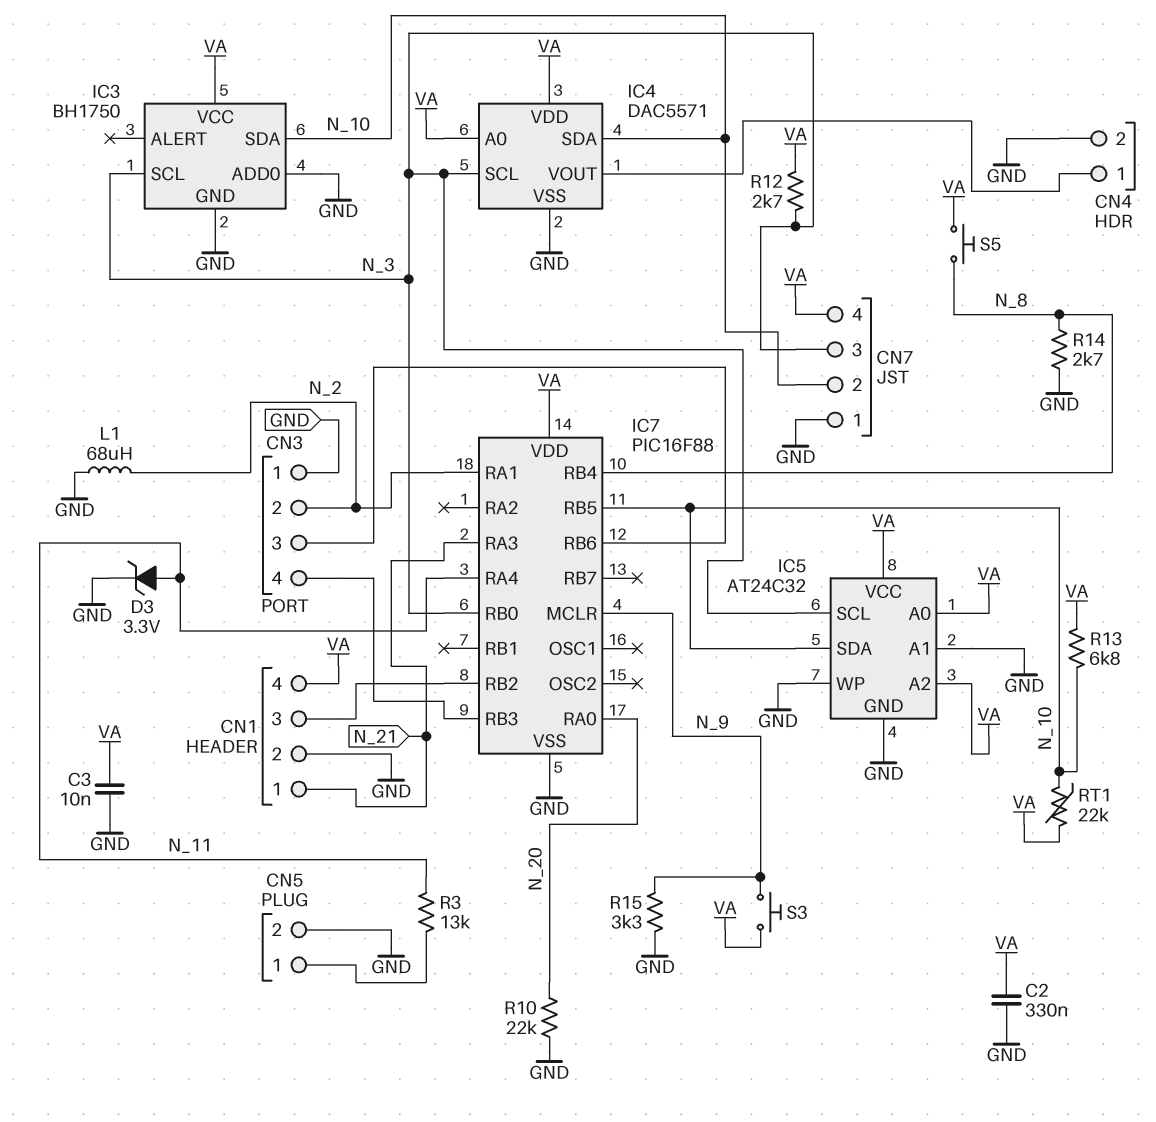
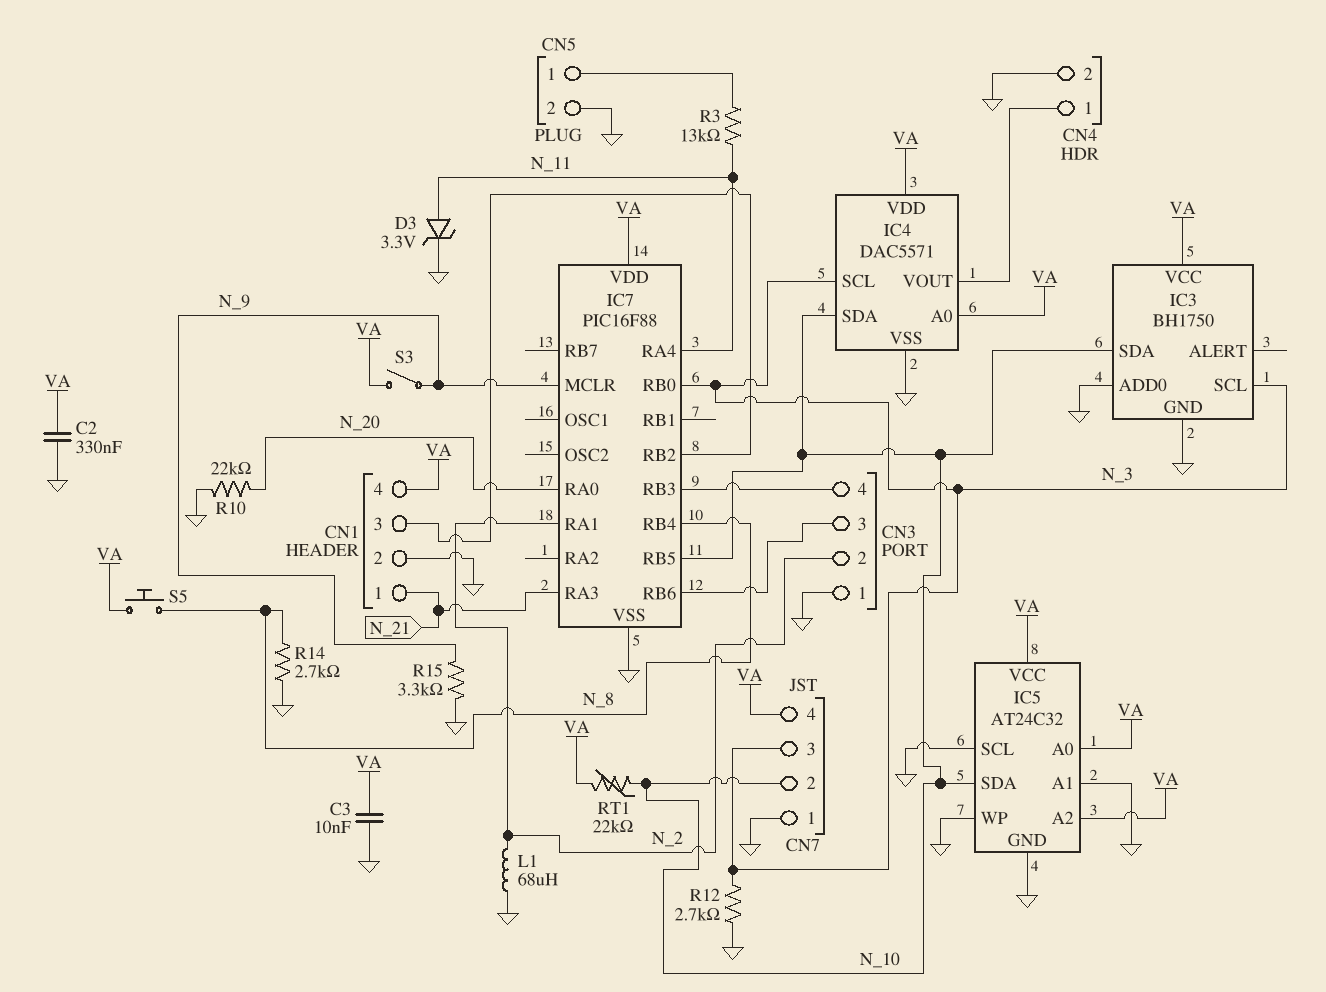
IC5 pin SCL: N_3 -> GND
R12: 2.7k (N_3, VA) -> 2.7k (GND, N_3)
R13: 6.8k (N_10, VA) -> none
S3: button (N_9, VA) -> switch (N_9, VA)

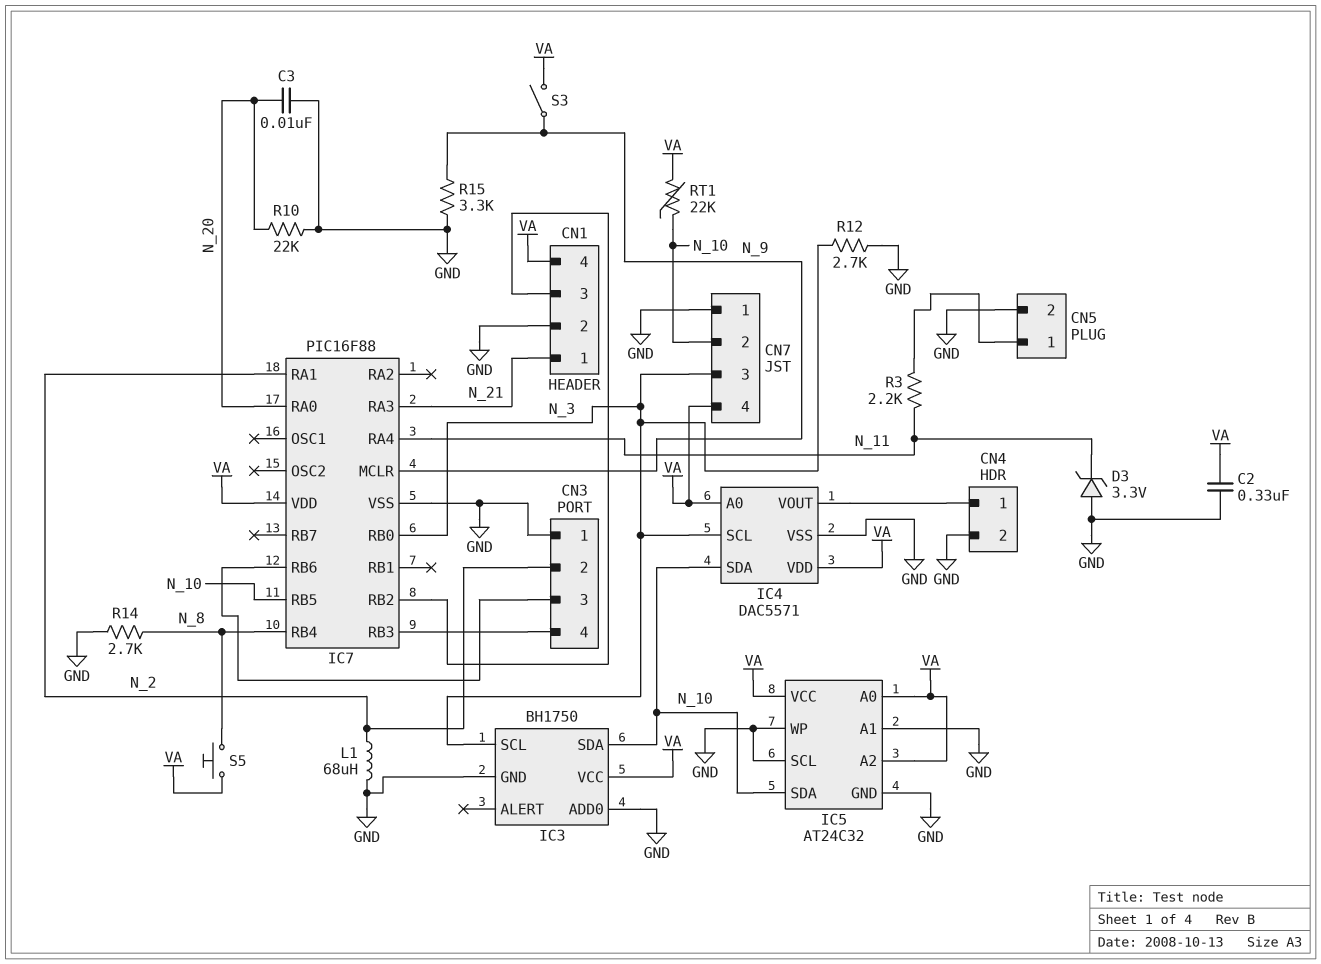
C3: 10nF (GND, VA) -> 10nF (GND, N_20)
D3: zener 3.3V (A N_11, K GND) -> zener 3.3V (A GND, K N_11)
R3: 13k (CN5/1, N_11) -> 2.2k (CN5/1, N_11)

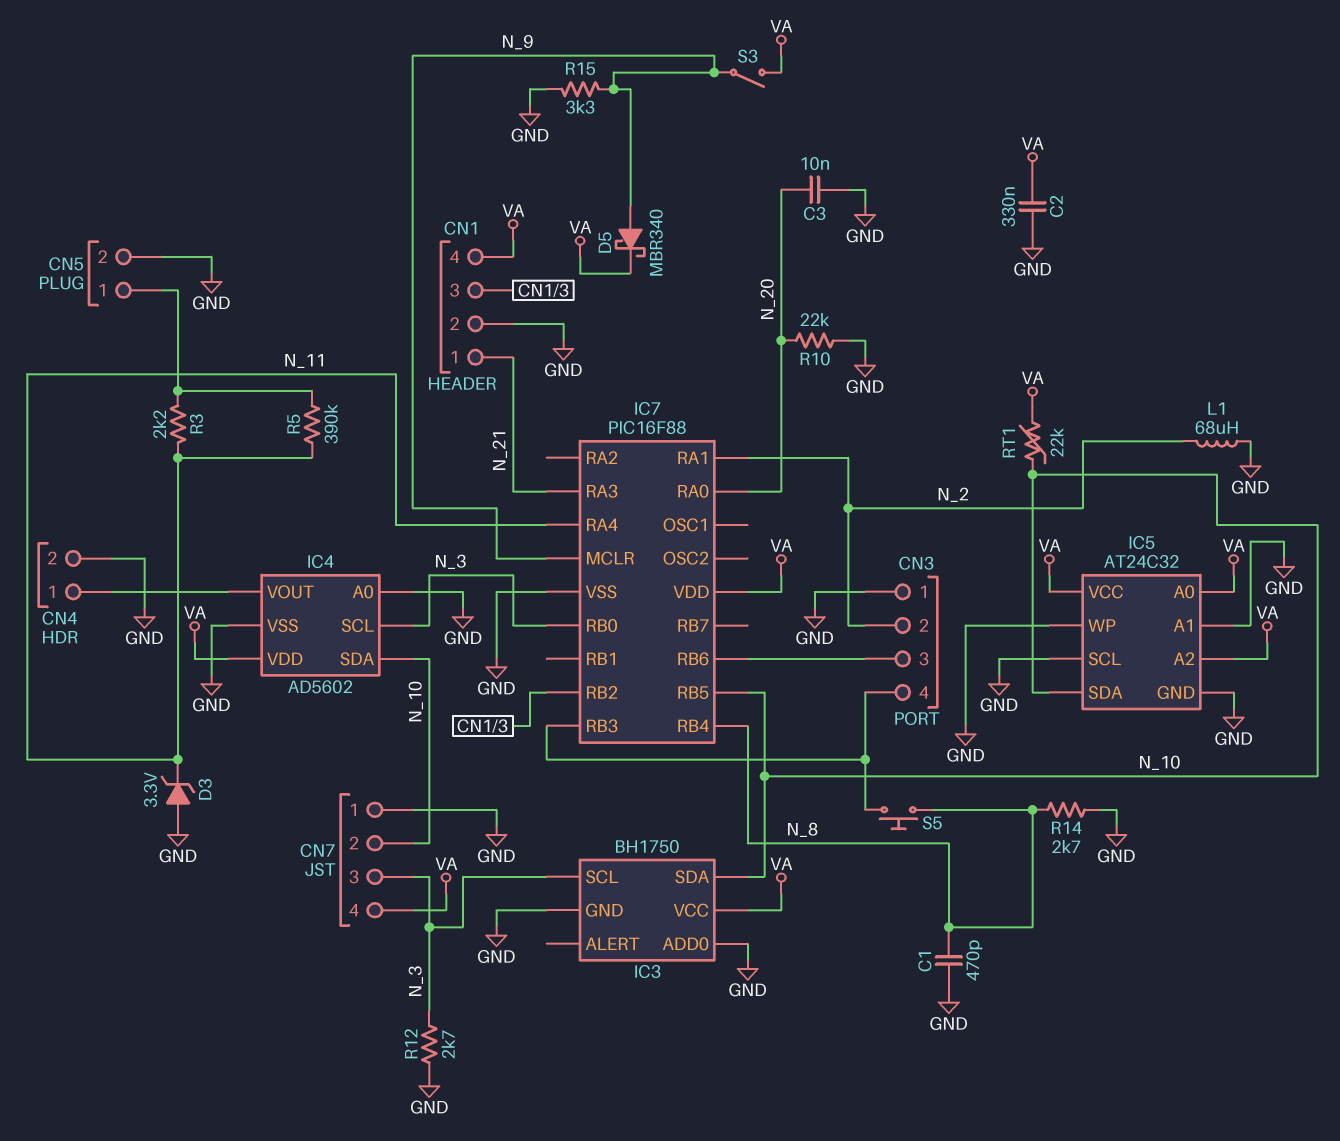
C1: none -> 470pF (GND, N_8)
D5: none -> schottky MBR340 (A N_9, K VA)
IC4: DAC5571 -> AD5602
IC4 pin A0: VA -> GND
R5: none -> 390k (CN5/1, N_11)
S5: button (N_8, VA) -> button (CN3/4, N_8)

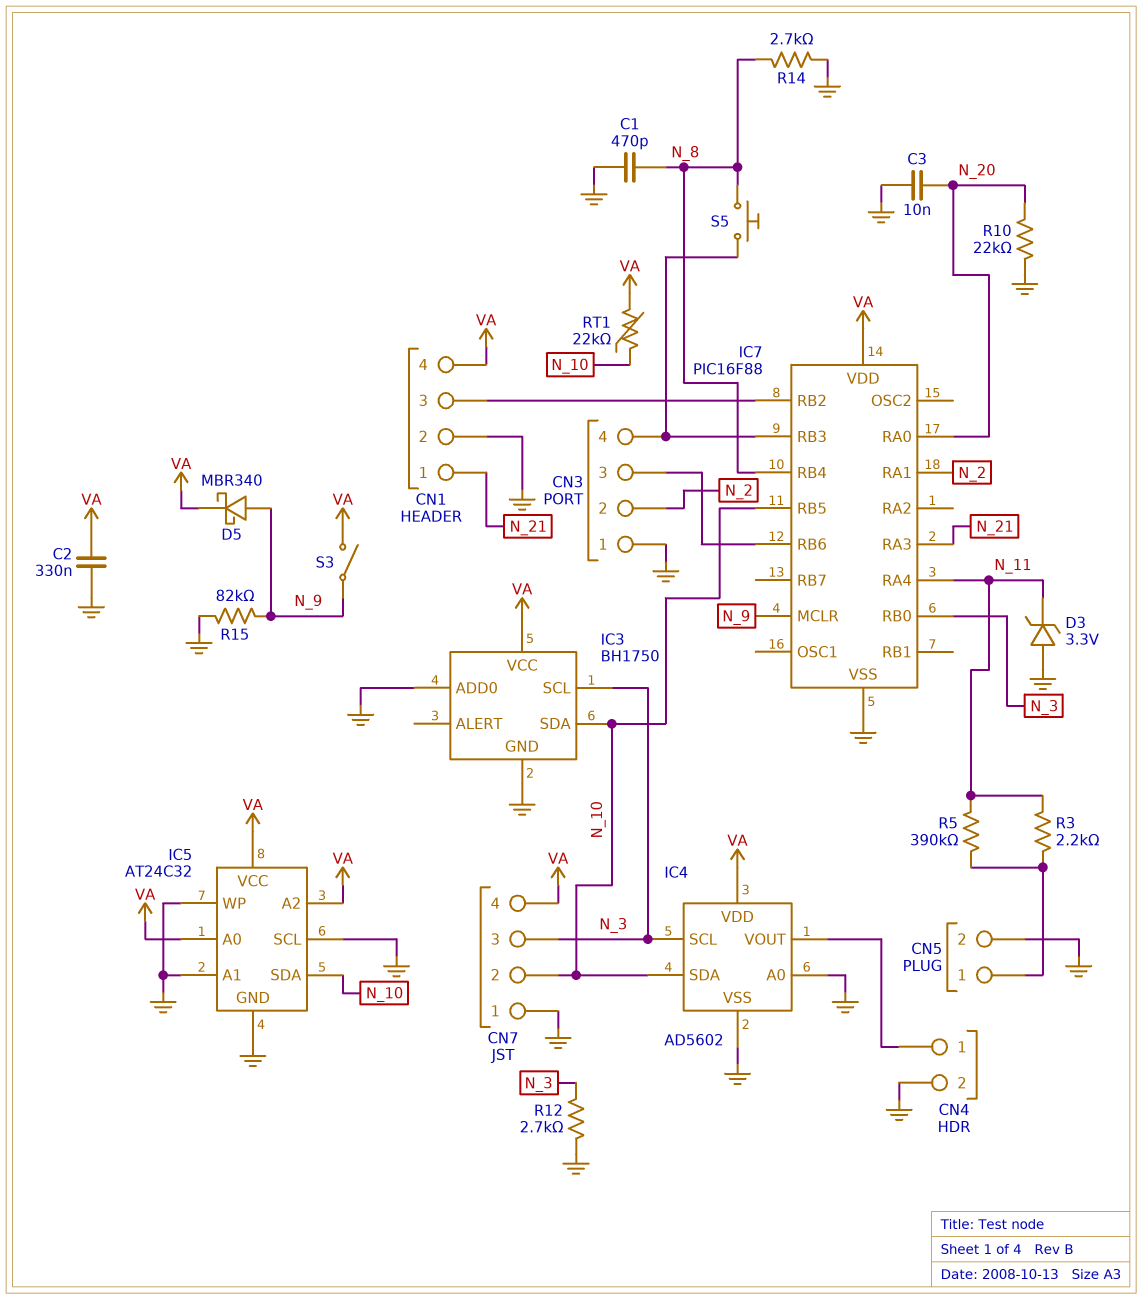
L1: 68uH (GND, N_2) -> none
R15: 3.3k (GND, N_9) -> 82k (GND, N_9)

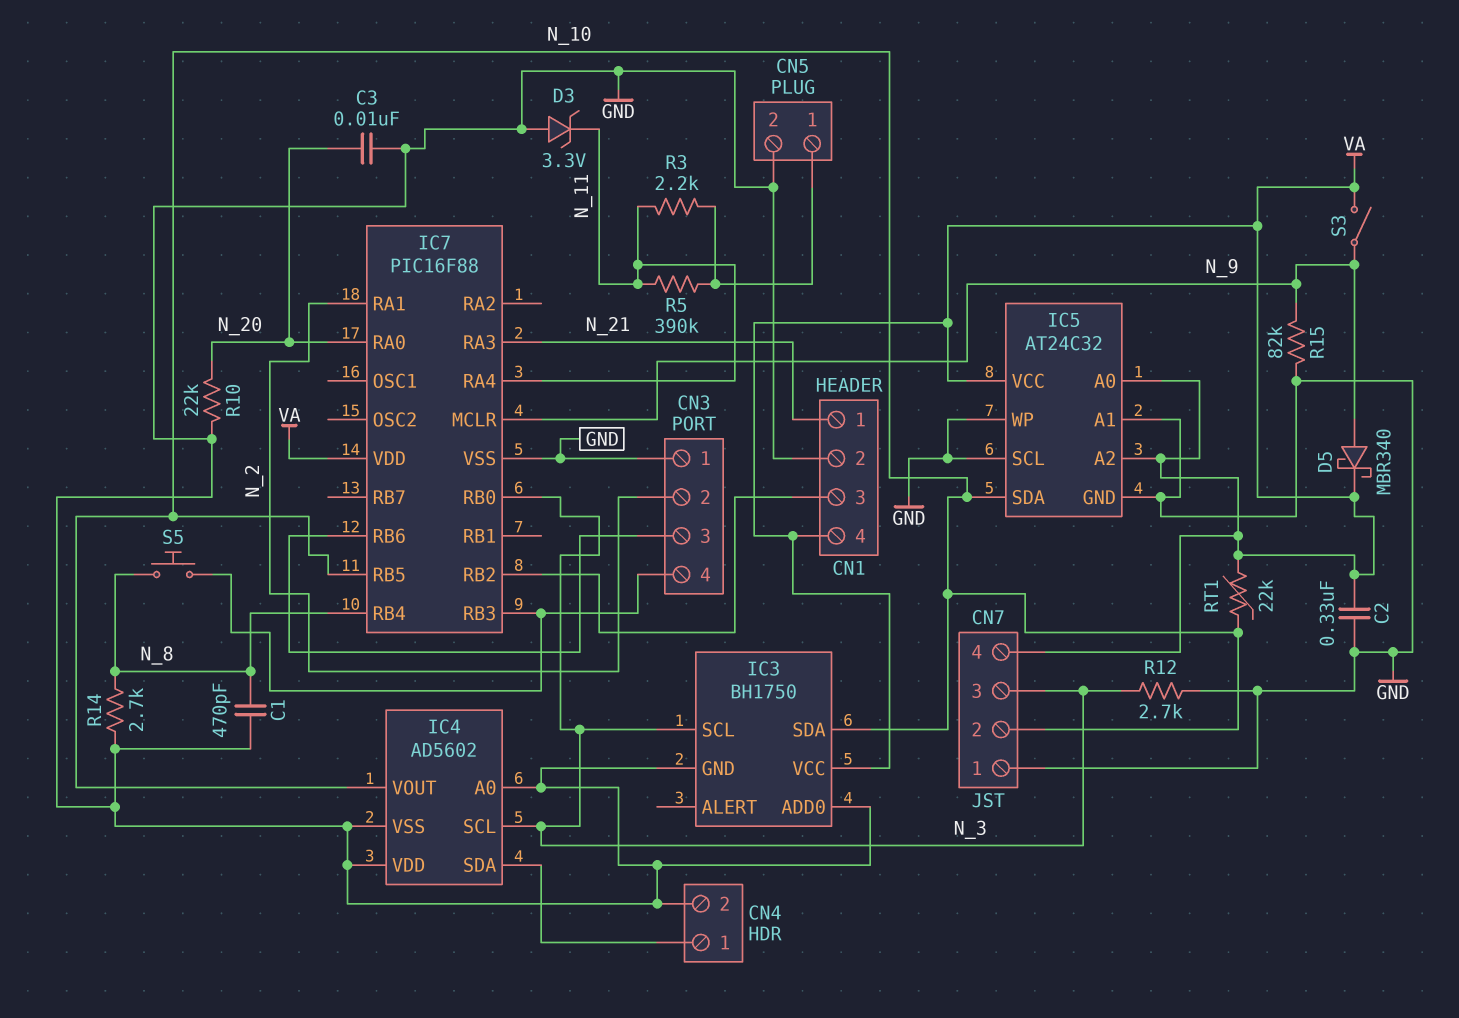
IC4 pin SDA: N_10 -> CN4/1
IC4 pin VDD: VA -> GND
IC4 pin VOUT: CN4/1 -> N_10

